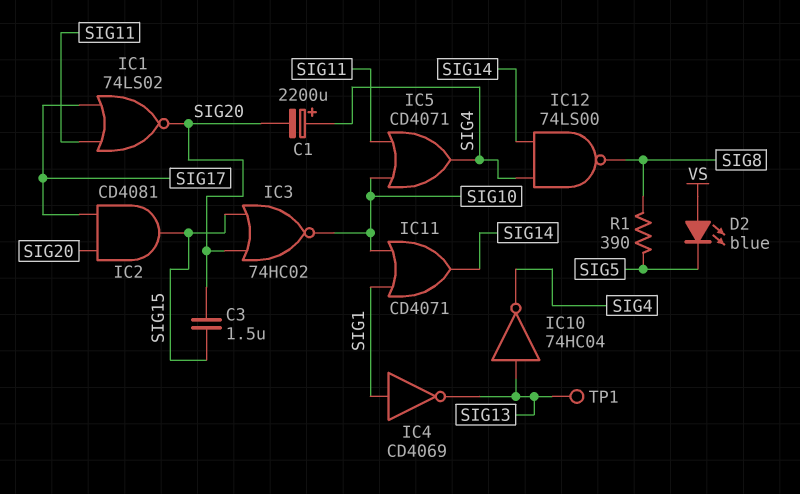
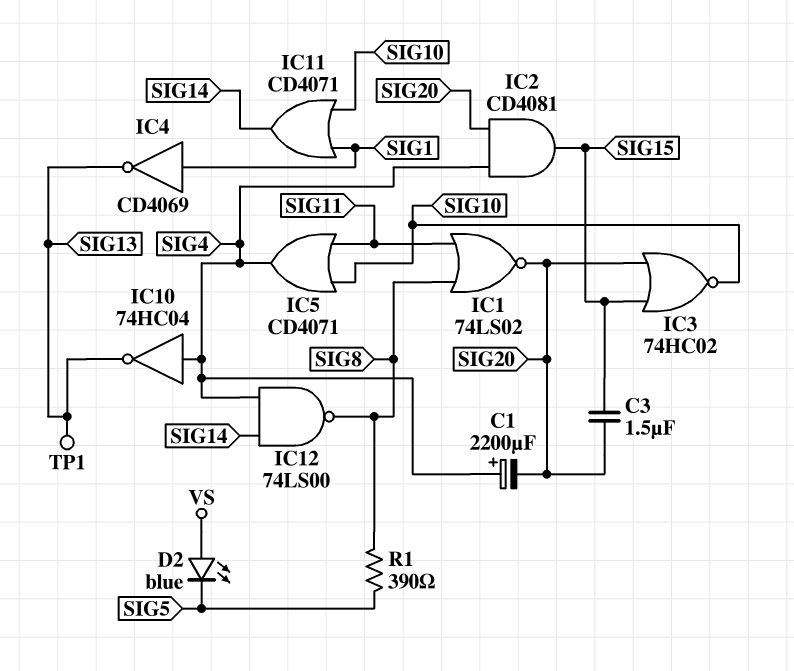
IC1: NOR 74LS02 (in SIG11, in SIG17, out SIG20) -> NOR 74LS02 (in SIG8, in SIG11, out SIG20)
IC2: AND CD4081 (in SIG17, in SIG20, out SIG15) -> AND CD4081 (in SIG4, in SIG20, out SIG15)
IC10: NOT 74HC04 (in SIG13, out SIG4) -> NOT 74HC04 (in SIG4, out SIG13)

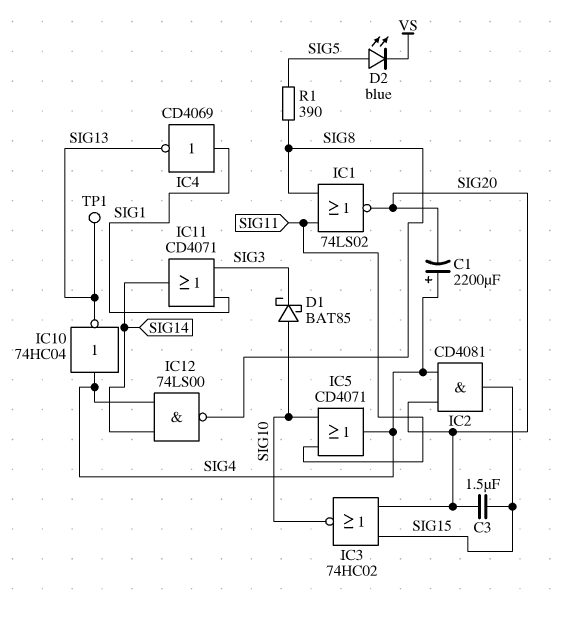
D1: none -> schottky BAT85 (A SIG10, K SIG3)
D2: LED blue (A VS, K SIG5) -> LED blue (A SIG5, K VS)
IC11: OR CD4071 (in SIG1, in SIG10, out SIG14) -> OR CD4071 (in SIG1, in SIG3, out SIG14)

